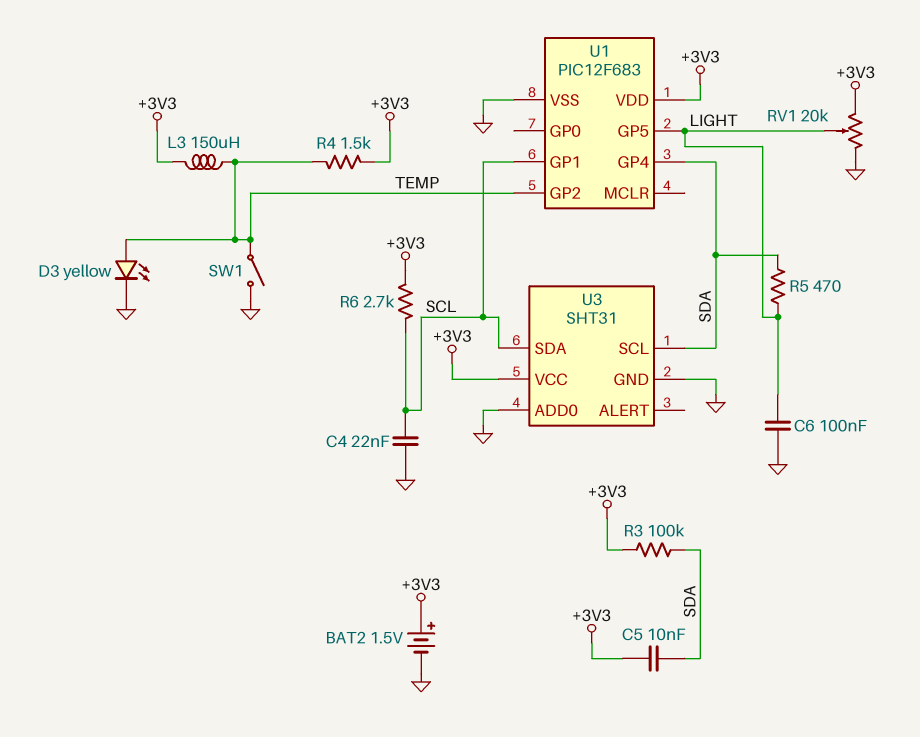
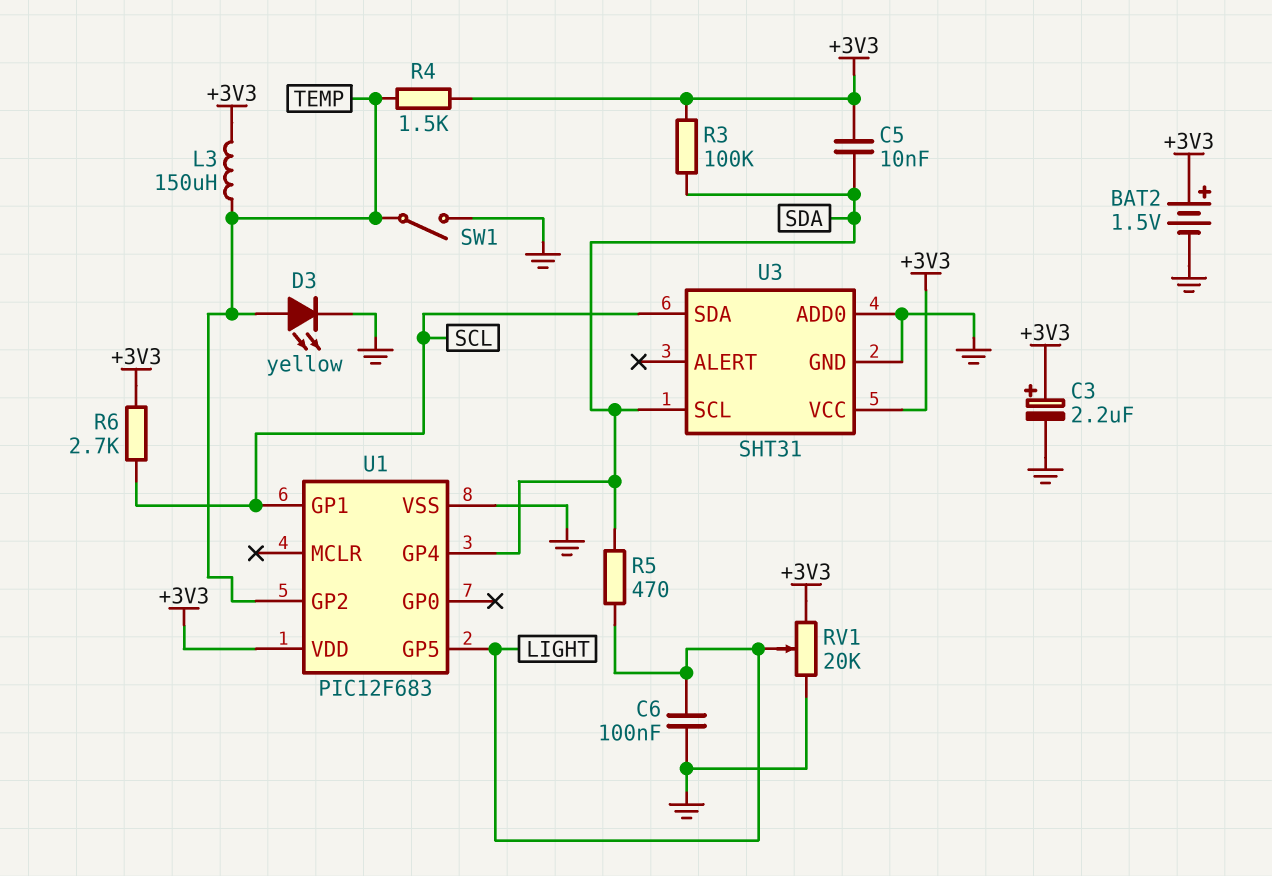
C3: none -> 2.2uF (plus +3V3, minus GND)
C4: 22nF (GND, SCL) -> none

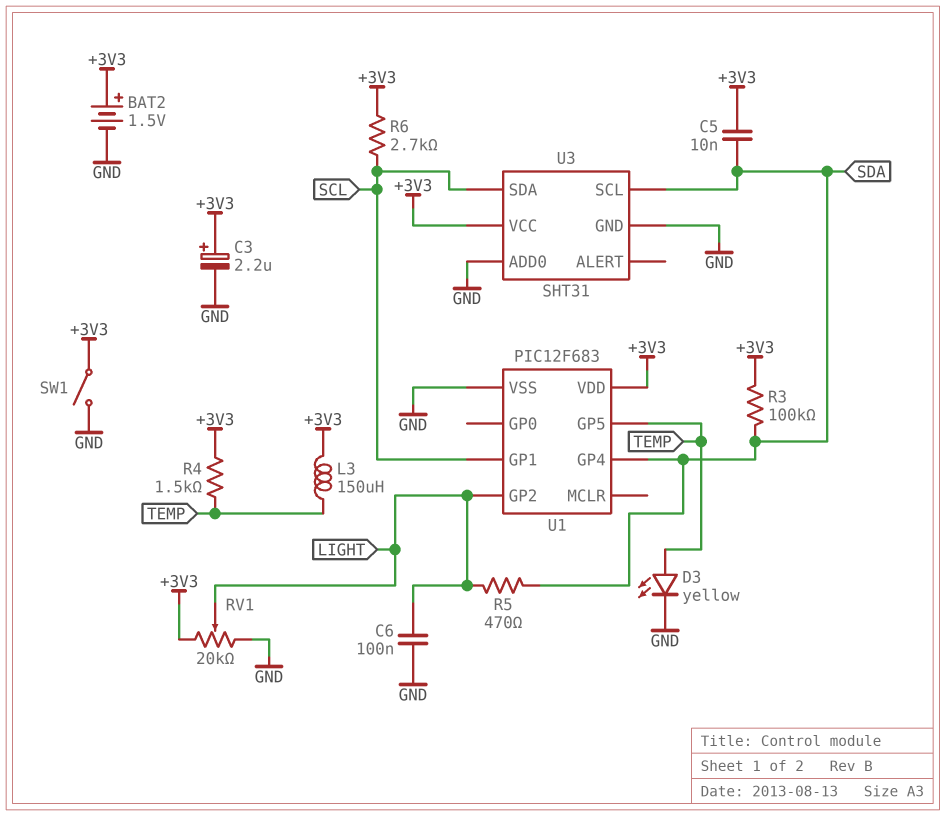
SW1: switch (GND, TEMP) -> switch (+3V3, GND)
U1 pin GP2: TEMP -> LIGHT
U1 pin GP5: LIGHT -> TEMP

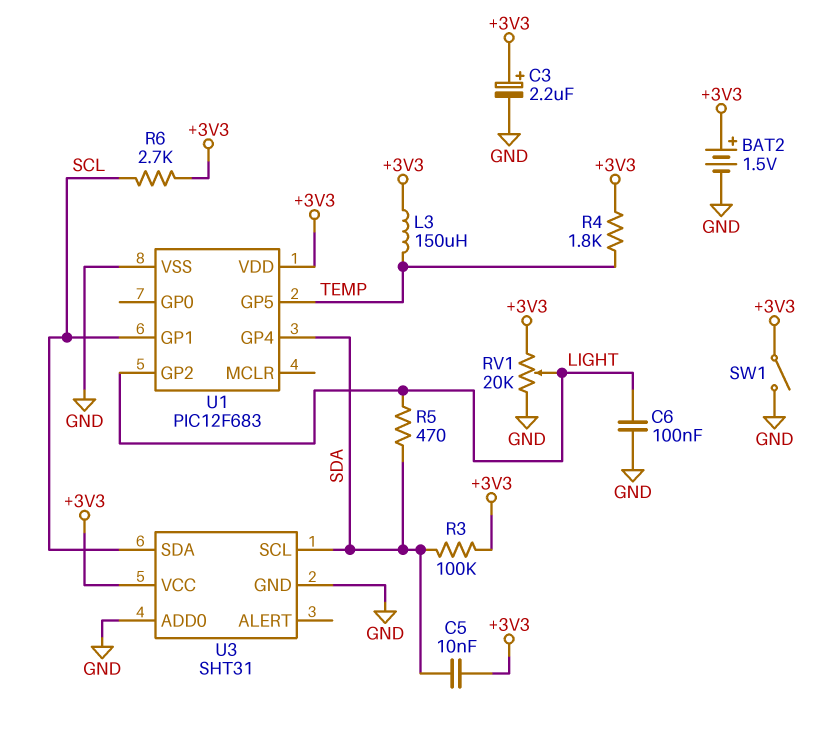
D3: LED yellow (A TEMP, K GND) -> none
R4: 1.5k (+3V3, TEMP) -> 1.8k (+3V3, TEMP)

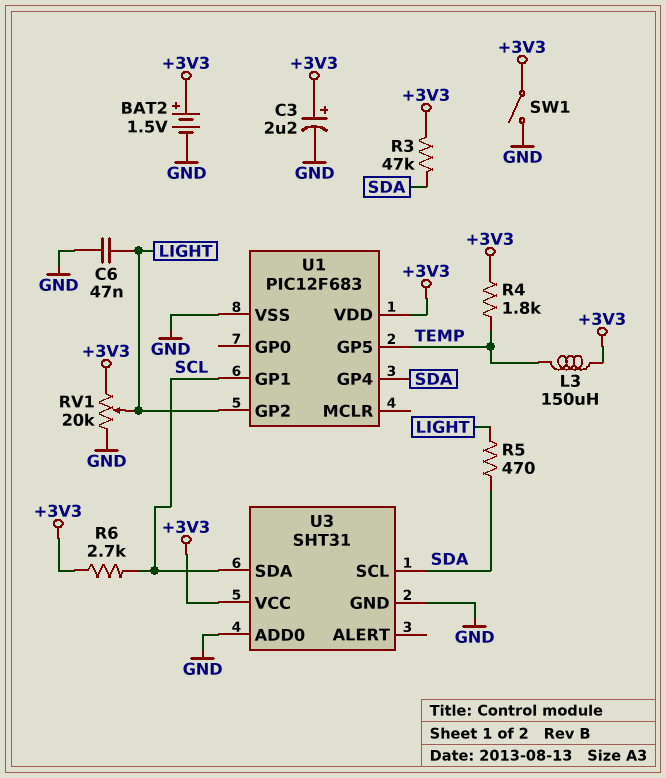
C5: 10nF (+3V3, SDA) -> none
C6: 100nF (GND, LIGHT) -> 47nF (GND, LIGHT)
R3: 100k (+3V3, SDA) -> 47k (+3V3, SDA)

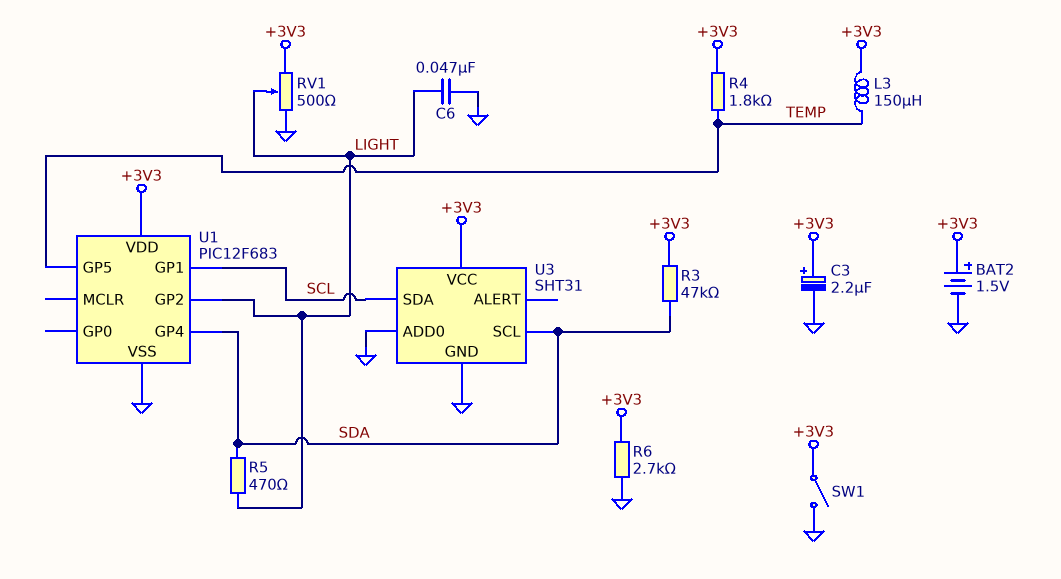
R6: 2.7k (+3V3, SCL) -> 2.7k (+3V3, GND)
RV1: 20k (+3V3, GND, wiper LIGHT) -> 500 (+3V3, GND, wiper LIGHT)

